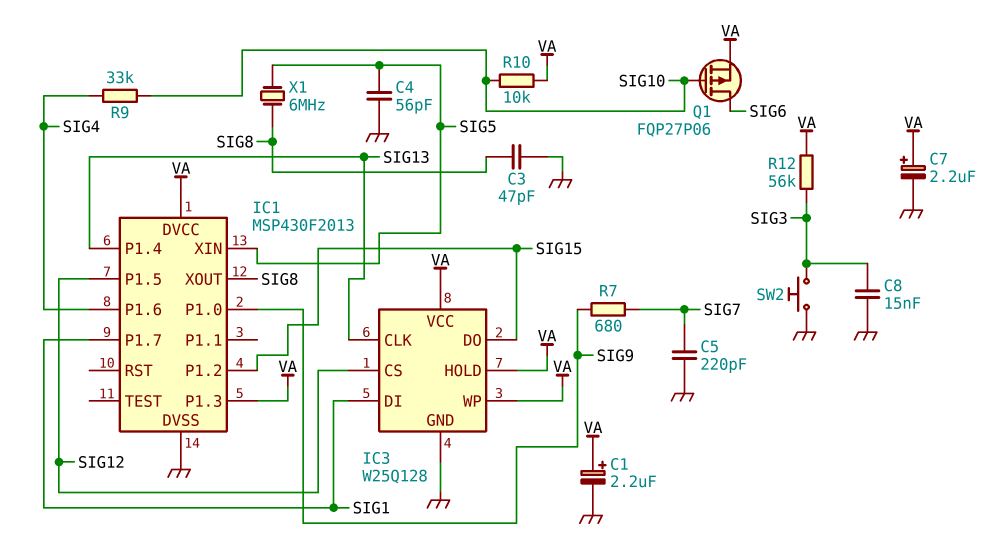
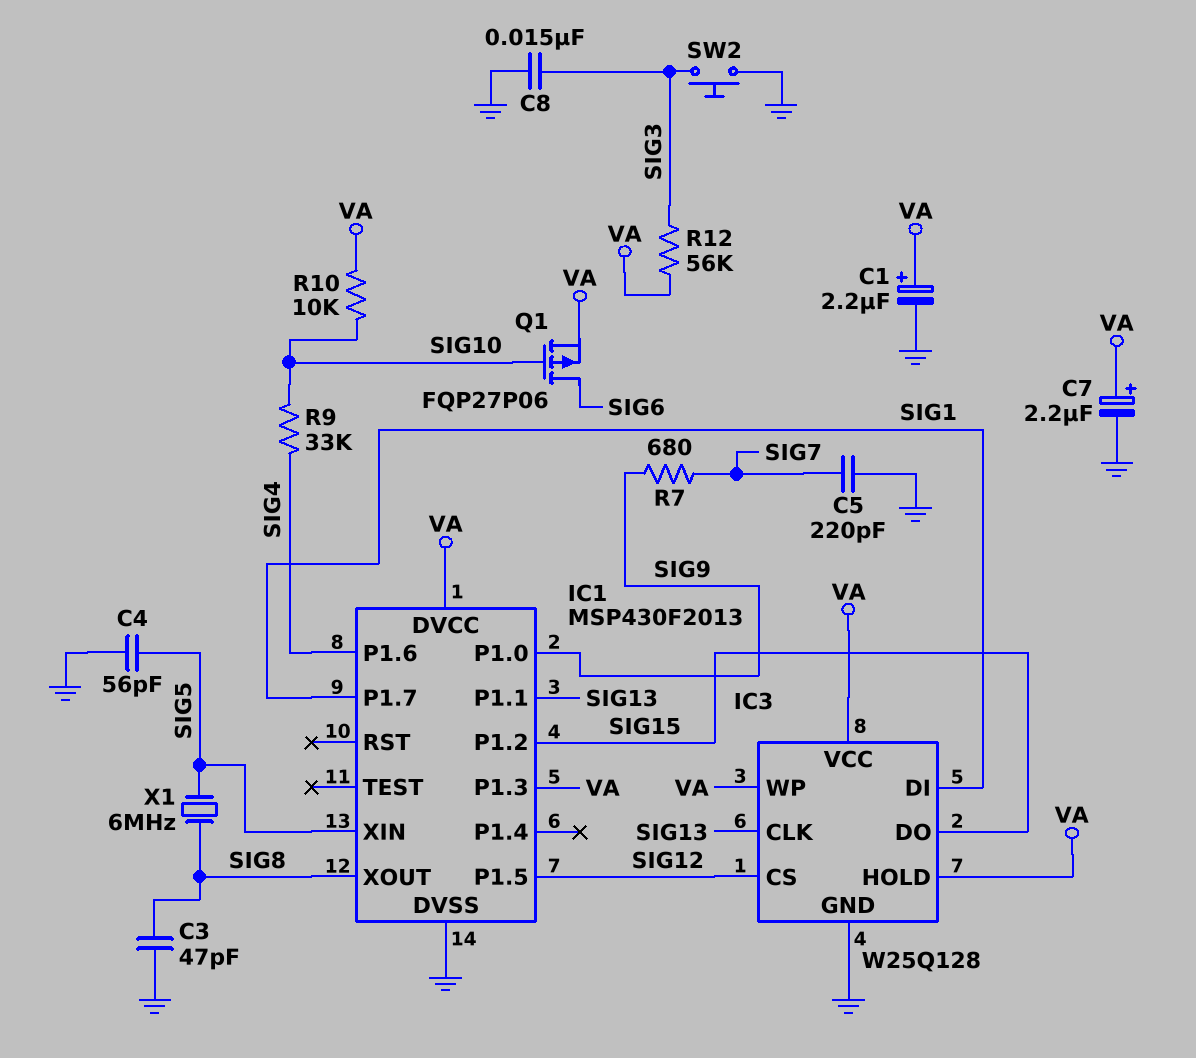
IC1 pin P1.1: none -> SIG13
IC1 pin P1.4: SIG13 -> none

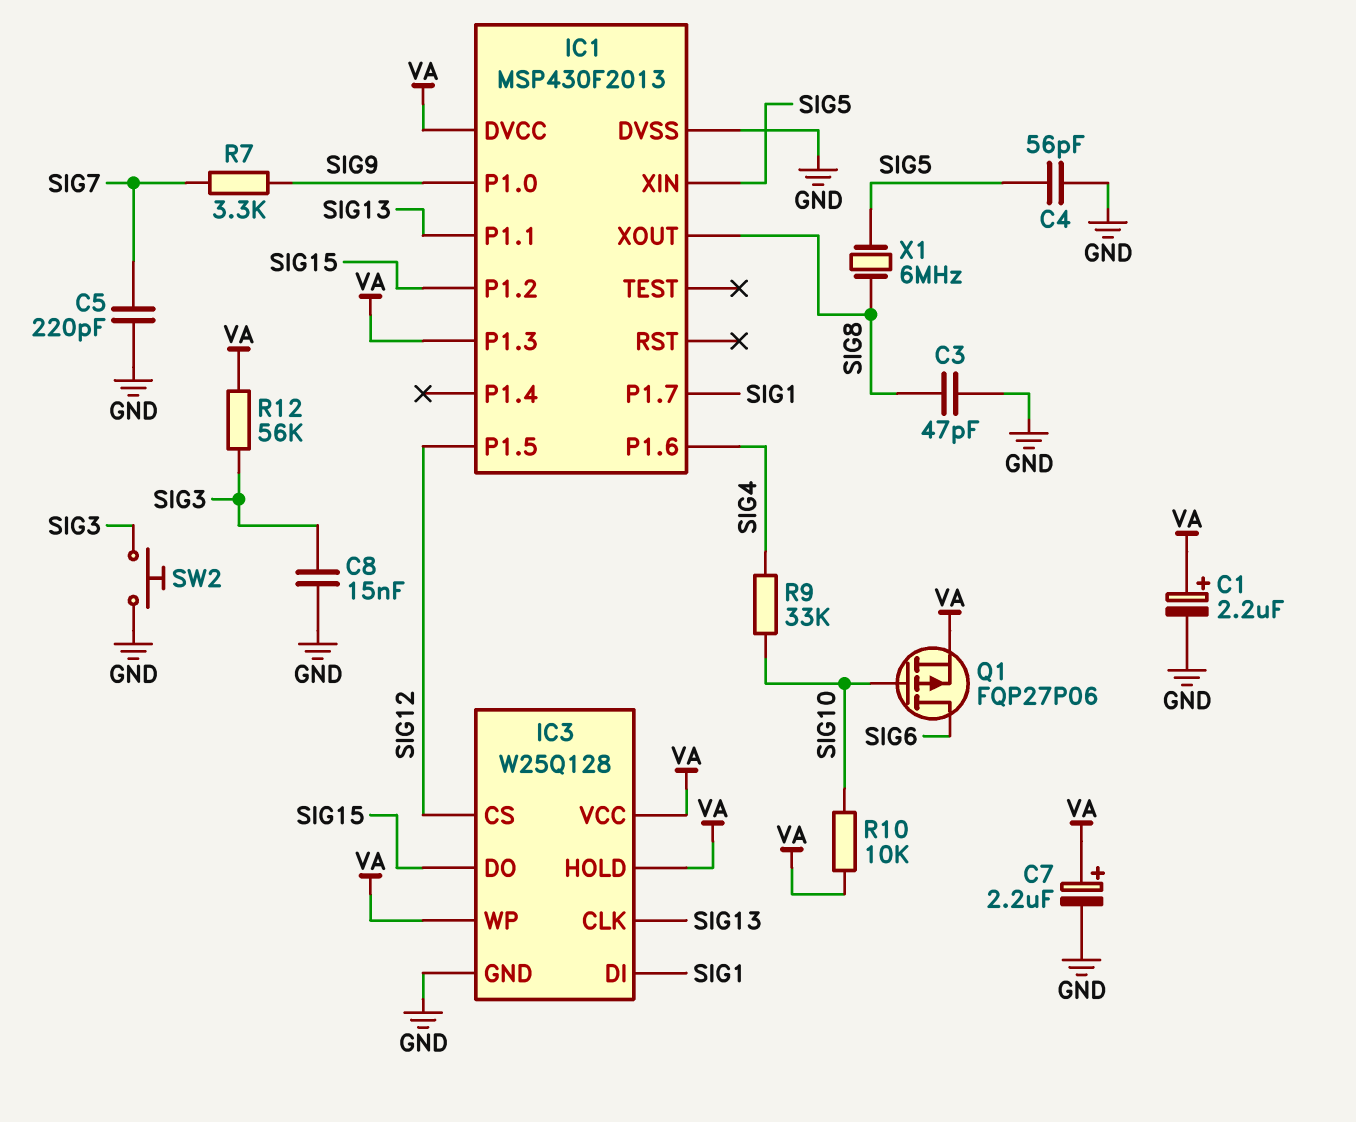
R7: 680 (SIG7, SIG9) -> 3.3k (SIG7, SIG9)

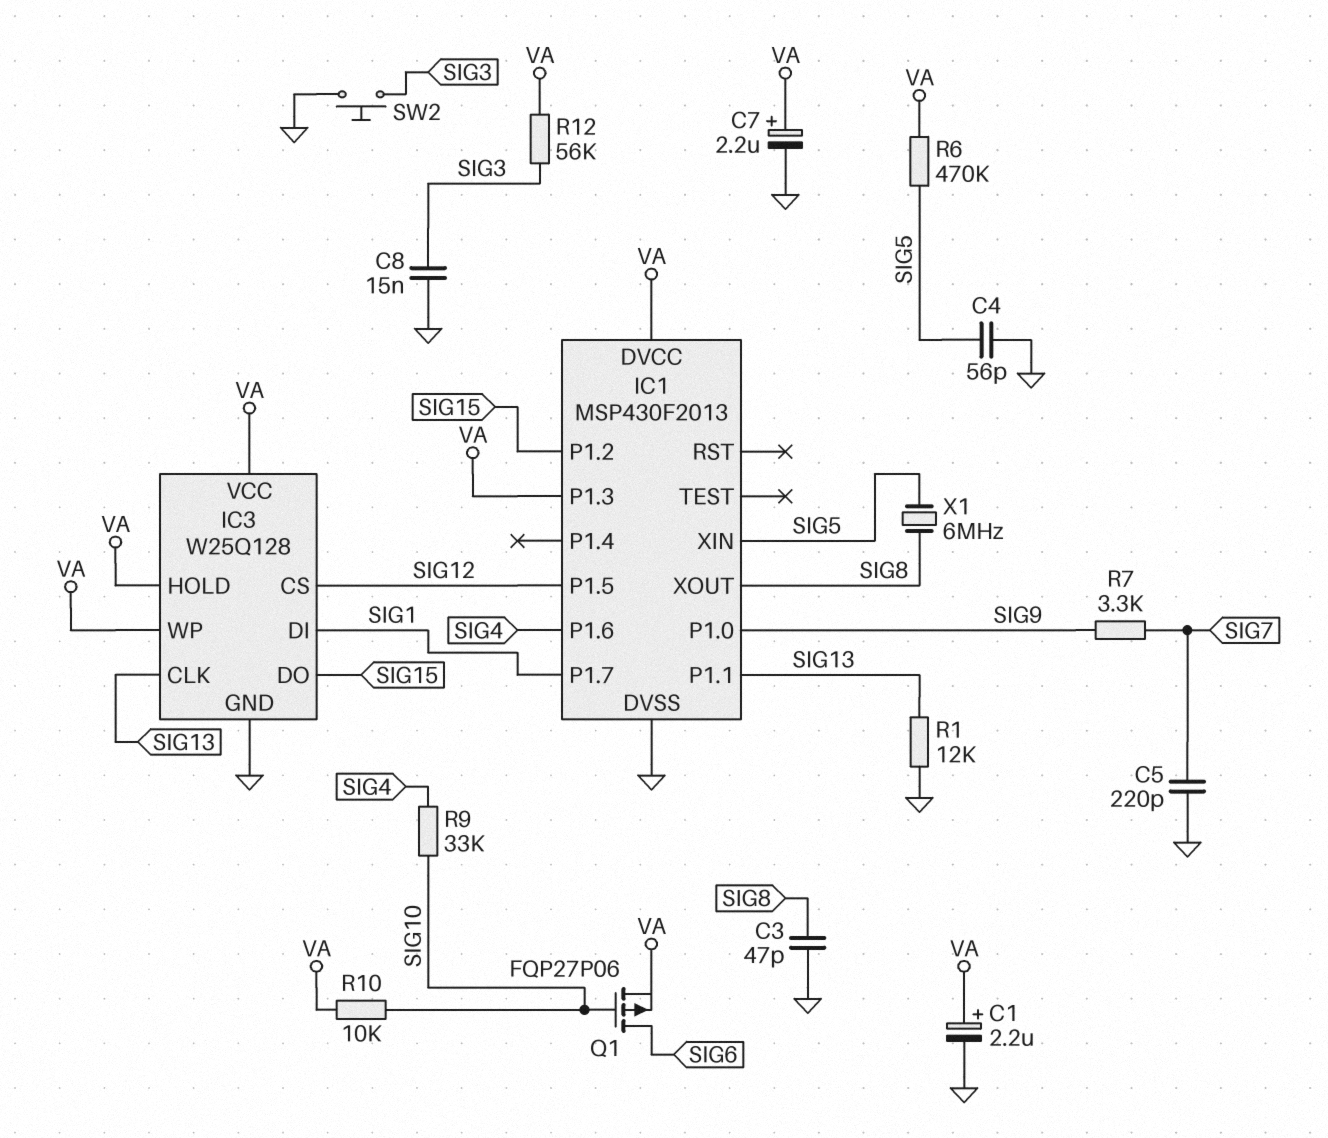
R1: none -> 12k (GND, SIG13)
R6: none -> 470k (SIG5, VA)

